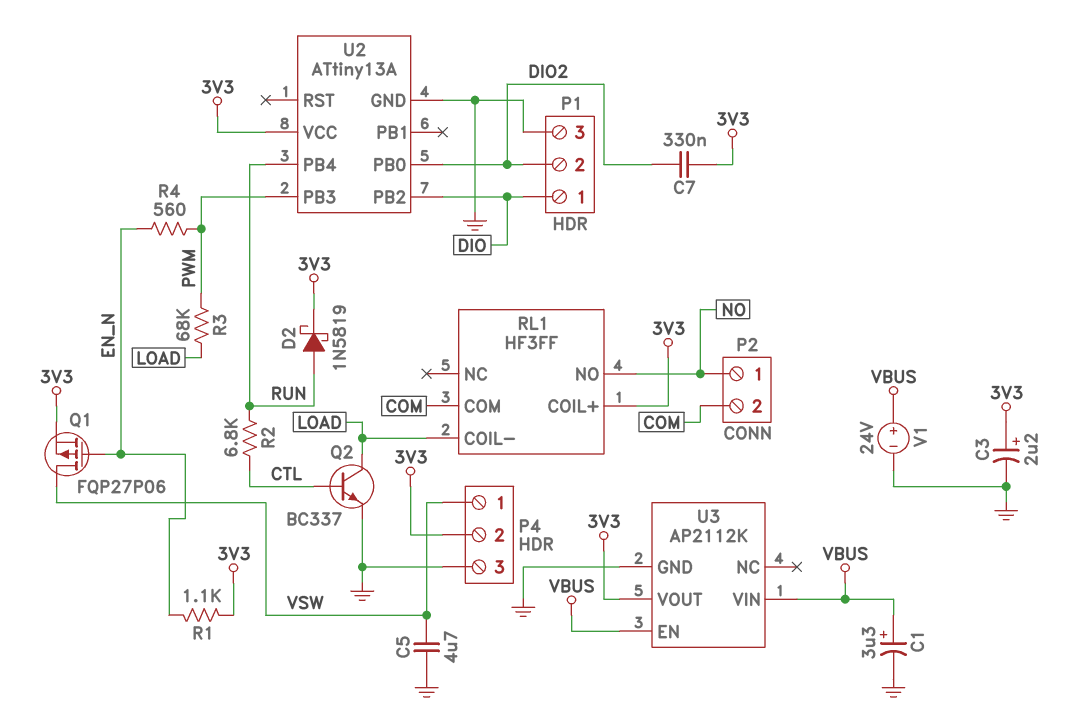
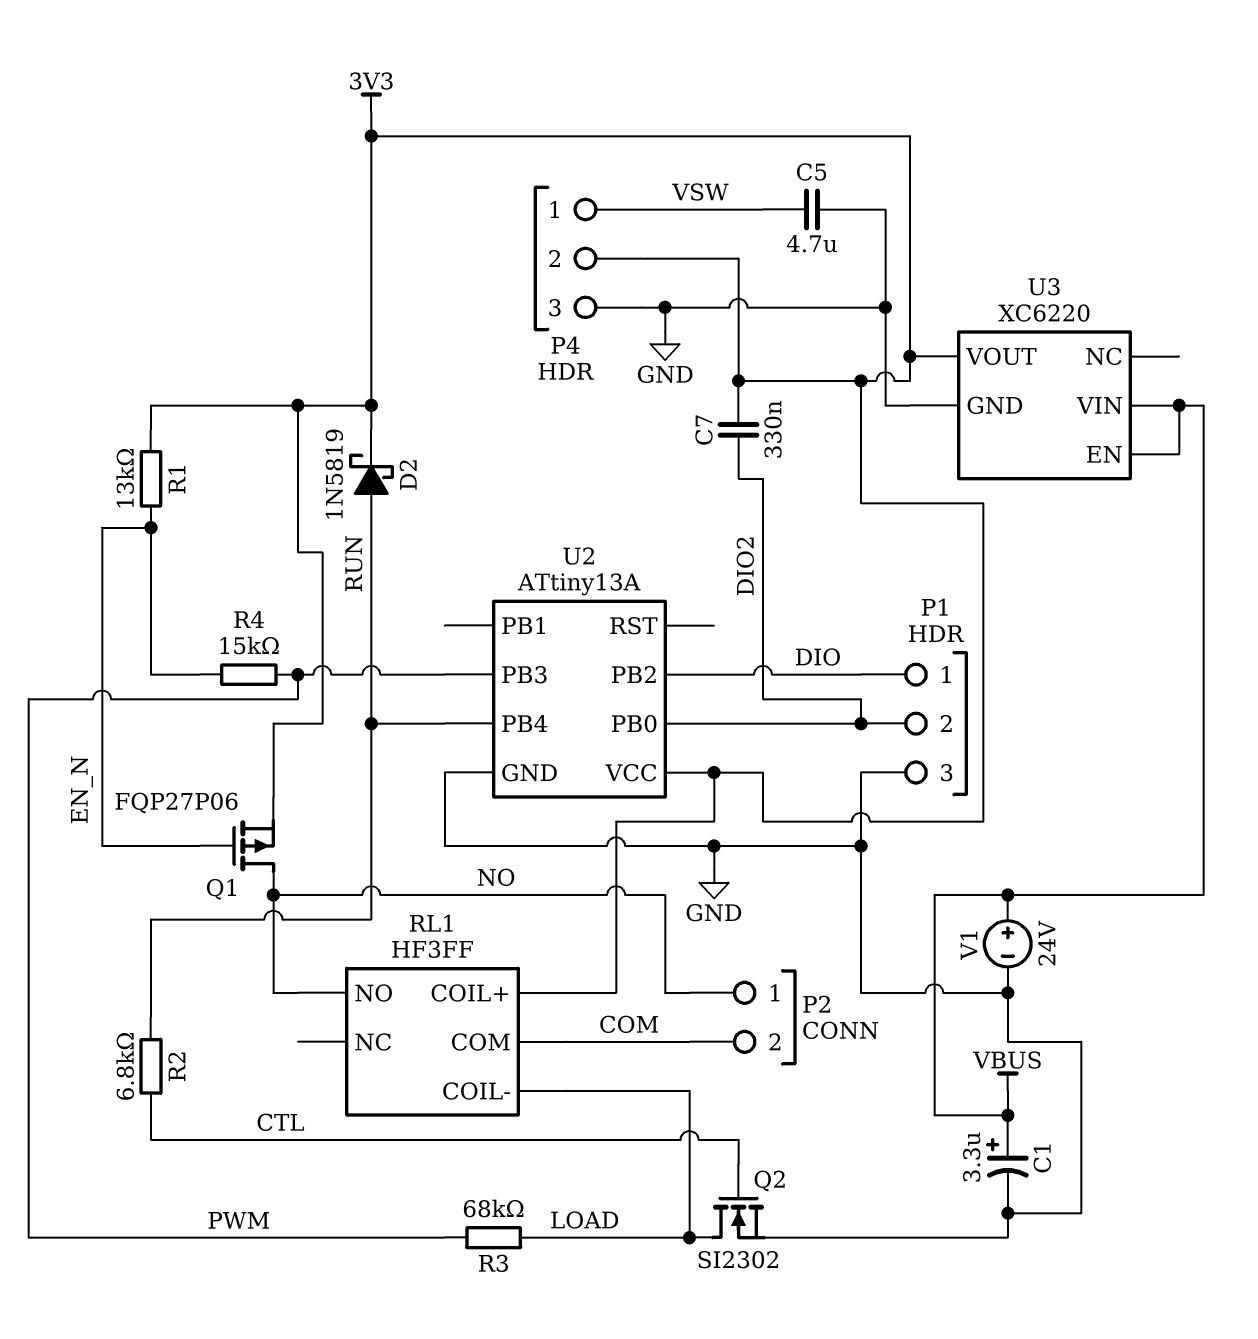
C3: 2.2uF (plus 3V3, minus GND) -> none
Q1: PMOS FQP27P06 (G EN_N, D VSW, S 3V3) -> PMOS FQP27P06 (G EN_N, D NO, S 3V3)
Q2: NPN BC337 (B CTL, C LOAD, E GND) -> NMOS SI2302 (G CTL, D LOAD, S GND)
R1: 1.1k (3V3, EN_N) -> 13k (3V3, EN_N)
R4: 560 (EN_N, PWM) -> 15k (EN_N, PWM)
U3: AP2112K -> XC6220

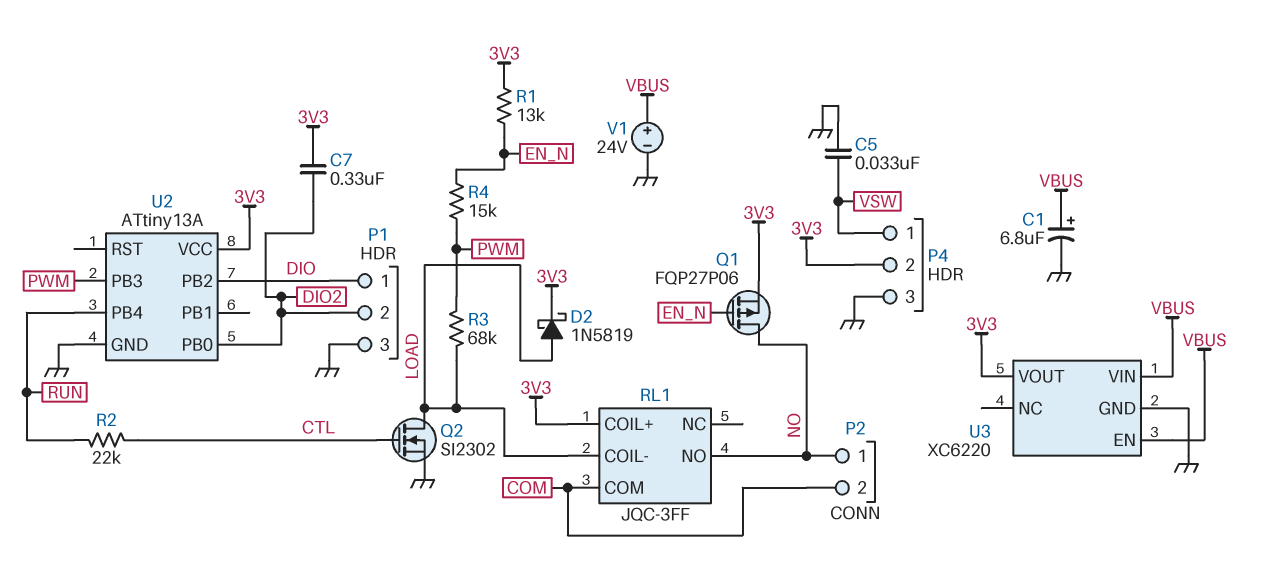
C1: 3.3uF (plus VBUS, minus GND) -> 6.8uF (plus VBUS, minus GND)
C5: 4.7uF (GND, VSW) -> 33nF (GND, VSW)
D2: schottky 1N5819 (A RUN, K 3V3) -> schottky 1N5819 (A LOAD, K 3V3)
R2: 6.8k (CTL, RUN) -> 22k (CTL, RUN)
RL1: HF3FF -> JQC-3FF

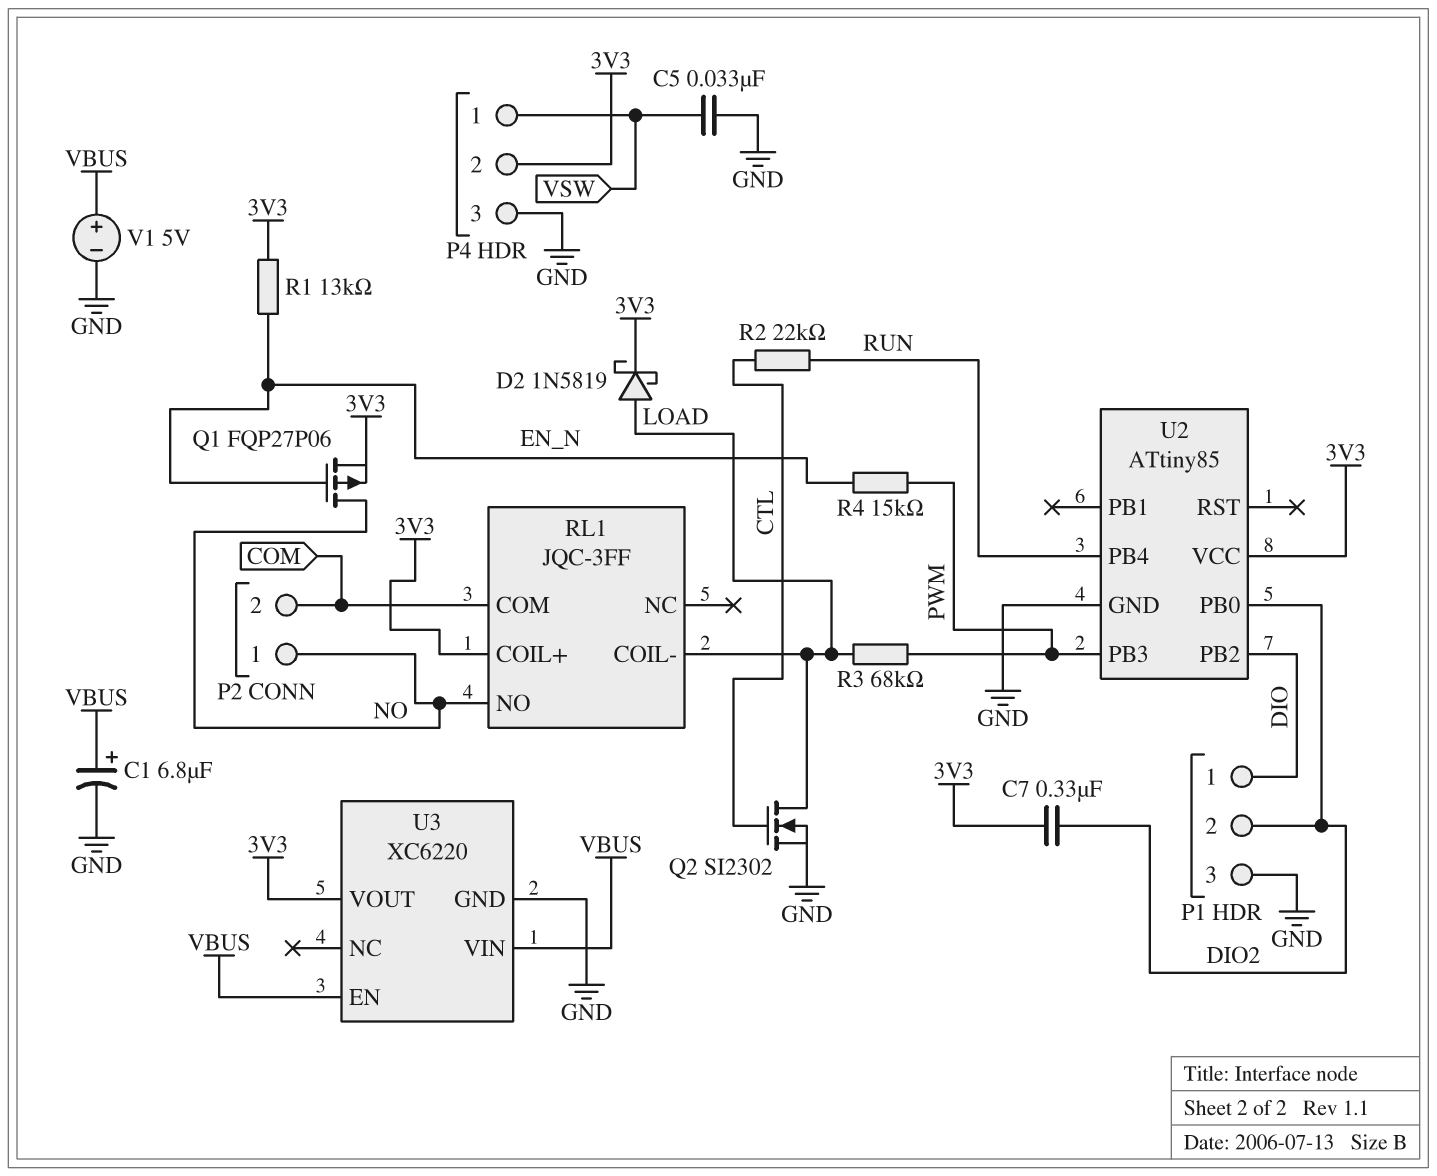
U2: ATtiny13A -> ATtiny85
V1: 24V (plus VBUS, minus GND) -> 5V (plus VBUS, minus GND)

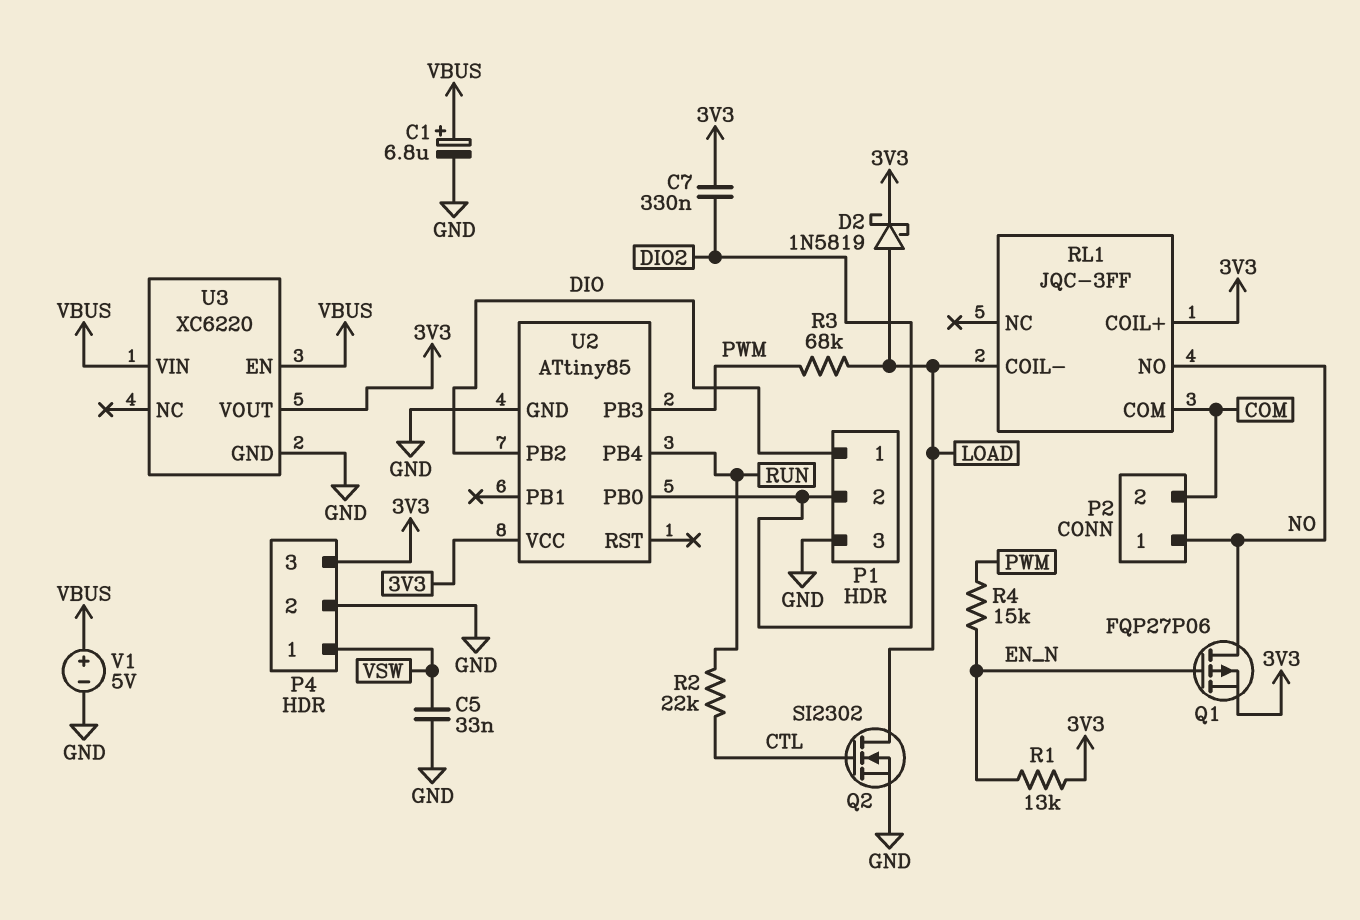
P4 pin 2: 3V3 -> GND
P4 pin 3: GND -> 3V3

